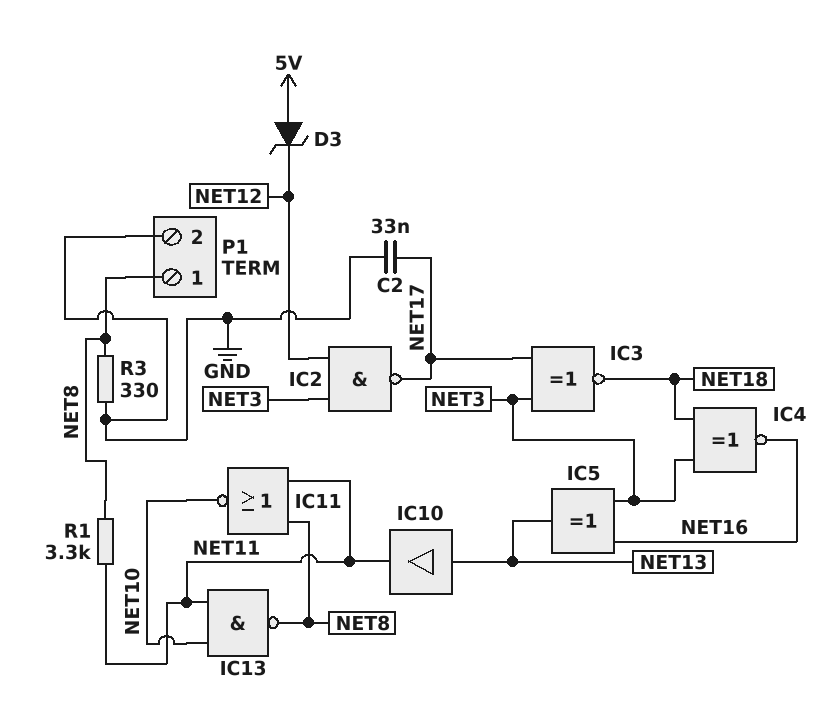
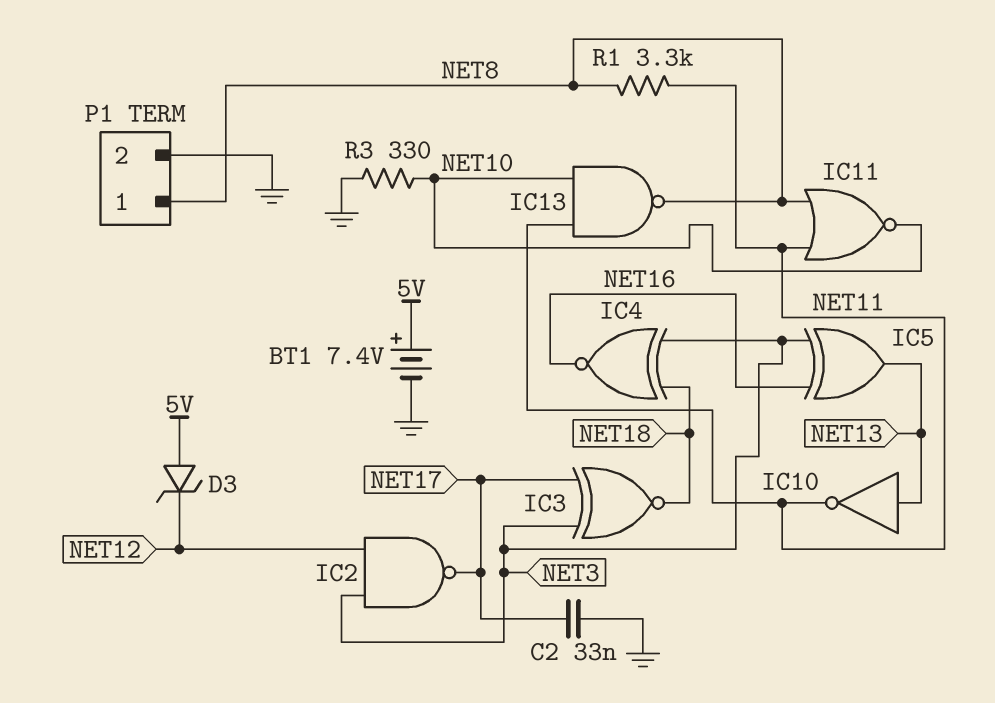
BT1: none -> 7.4V (plus 5V, minus GND)
IC10: buffer (in NET13, out NET11) -> NOT (in NET13, out NET11)
R3: 330 (GND, NET8) -> 330 (GND, NET10)

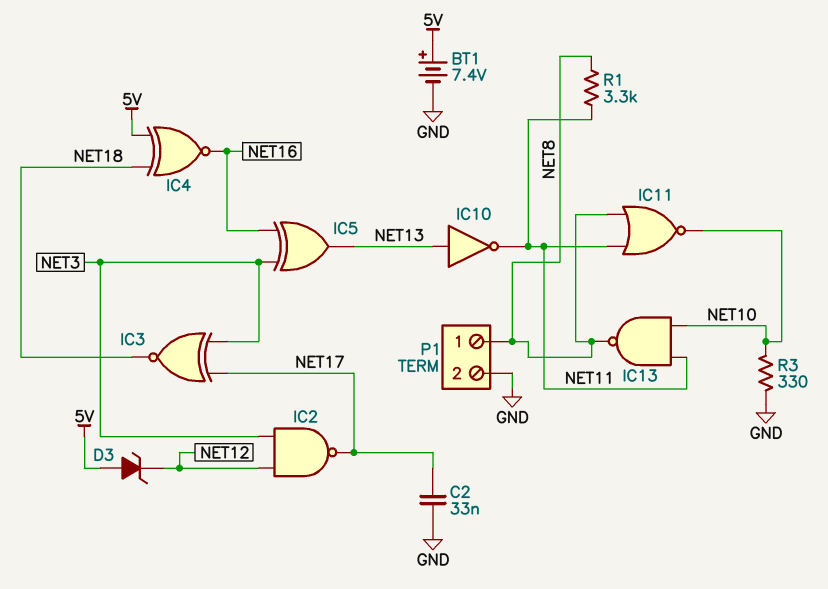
IC4: XNOR (in NET3, in NET18, out NET16) -> XNOR (in 5V, in NET18, out NET16)

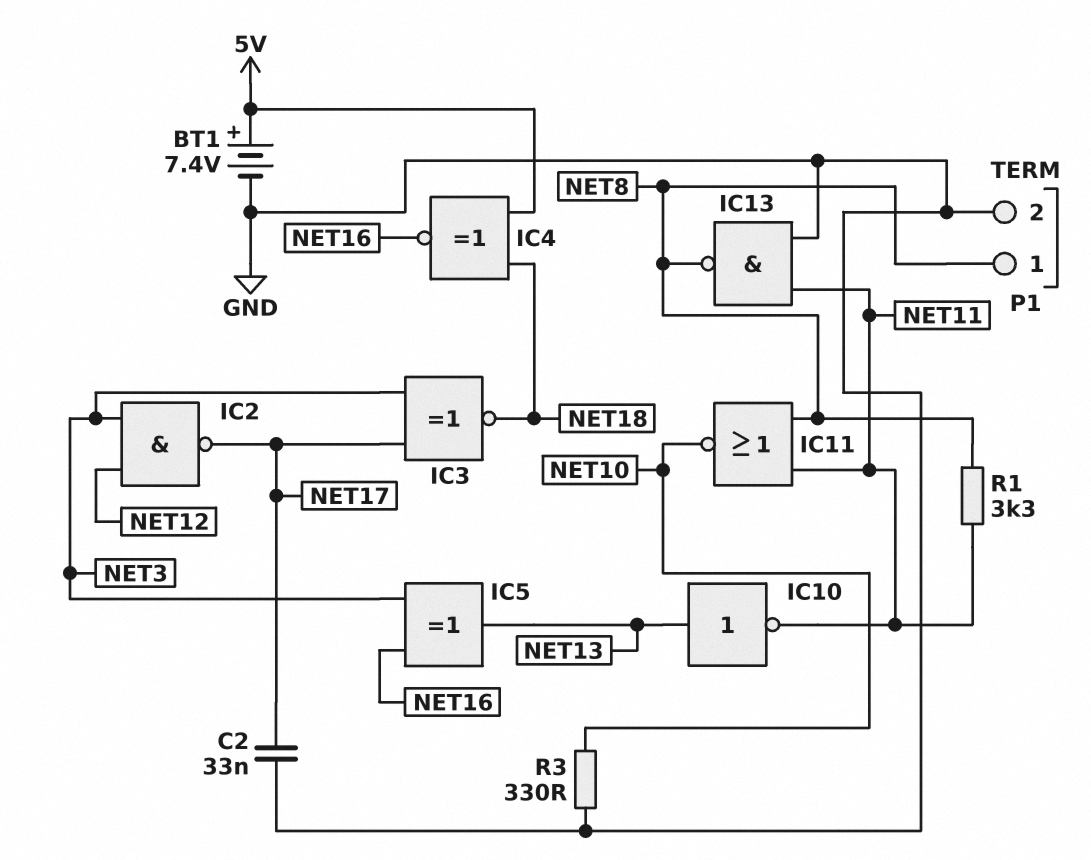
D3: zener (A 5V, K NET12) -> none
IC13: NAND (in NET10, in NET11, out NET8) -> NAND (in GND, in NET11, out NET8)

